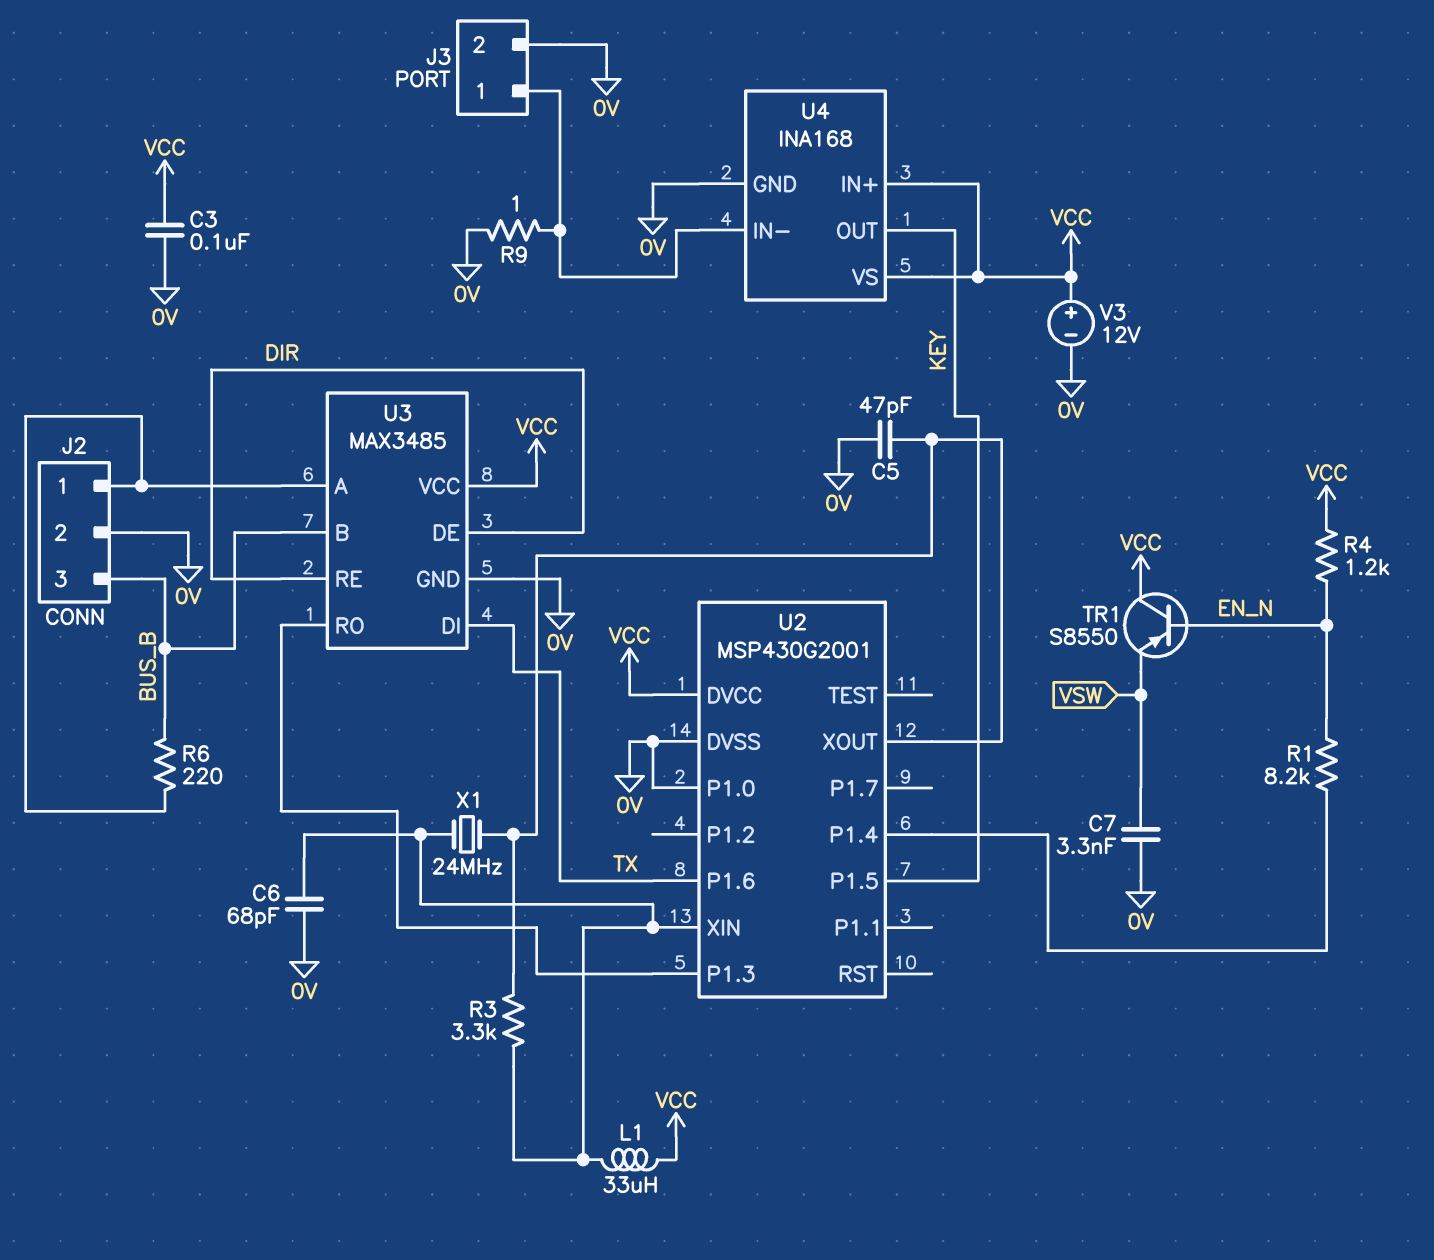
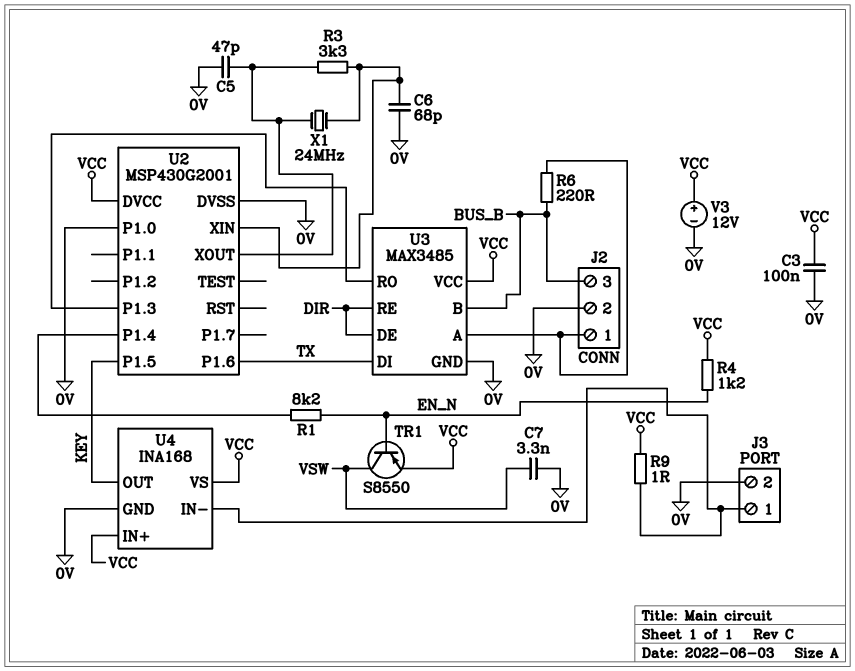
L1: 33uH (U2/XIN, VCC) -> none
R9: 1 (0V, J3/1) -> 1 (J3/1, VCC)
TR1: PNP S8550 (B EN_N, C VCC, E VSW) -> PNP S8550 (B EN_N, C VSW, E VCC)

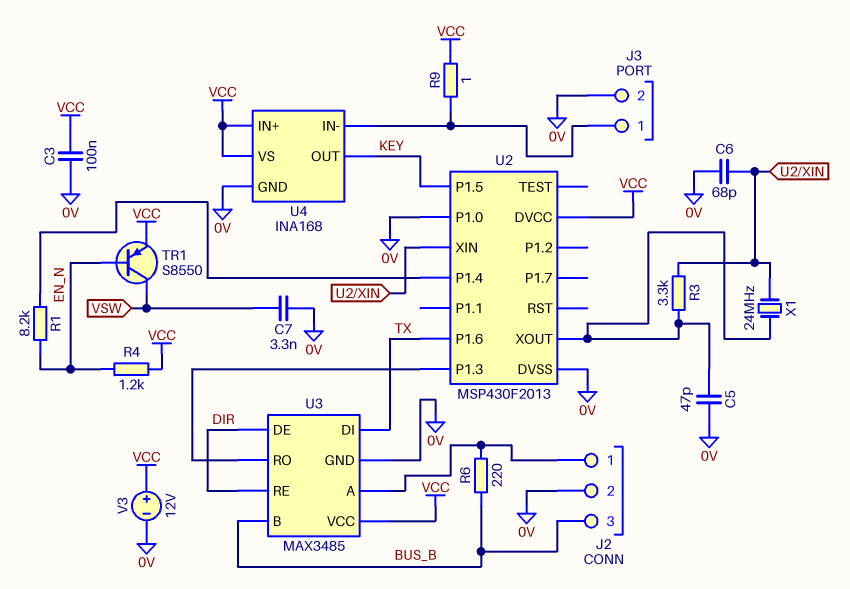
U2: MSP430G2001 -> MSP430F2013

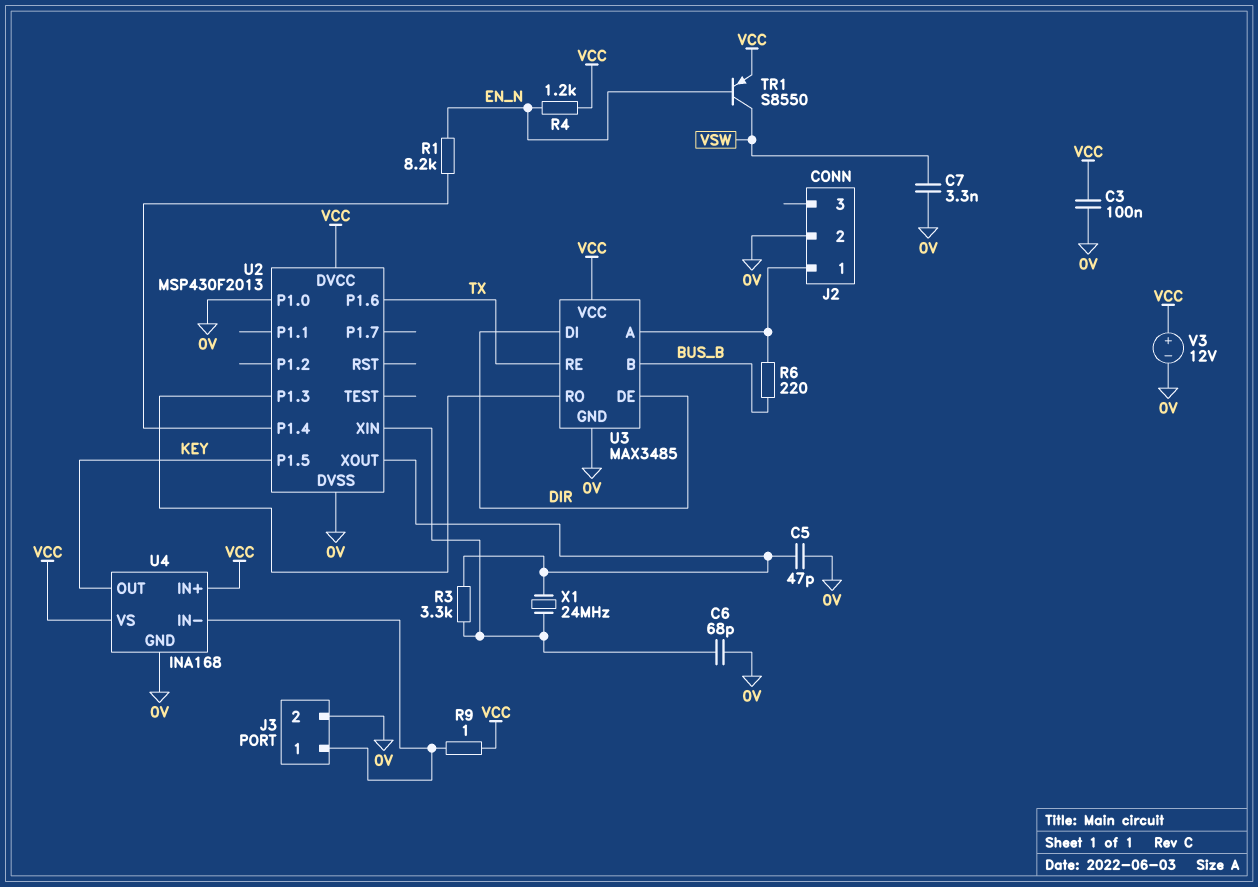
J2 pin 3: BUS_B -> none
U3 pin DI: TX -> DIR
U3 pin RE: DIR -> TX

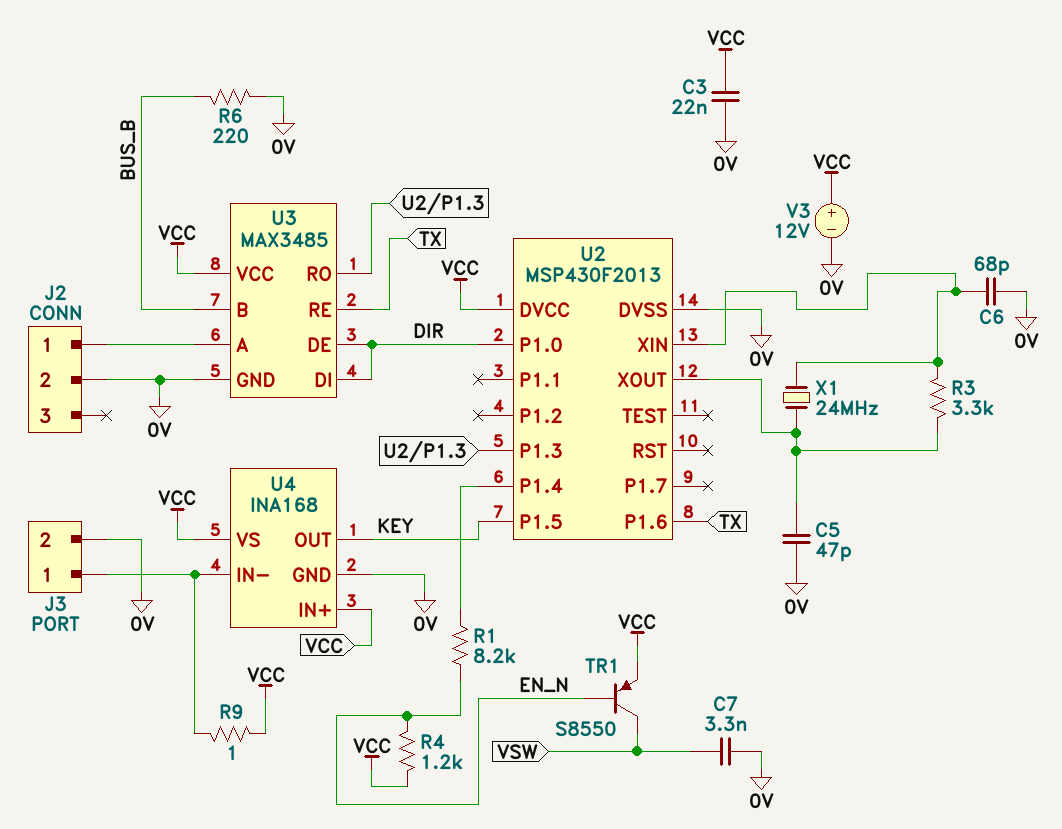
C3: 100nF (0V, VCC) -> 22nF (0V, VCC)
R6: 220 (BUS_B, J2/1) -> 220 (0V, BUS_B)
U2 pin P1.0: 0V -> DIR

